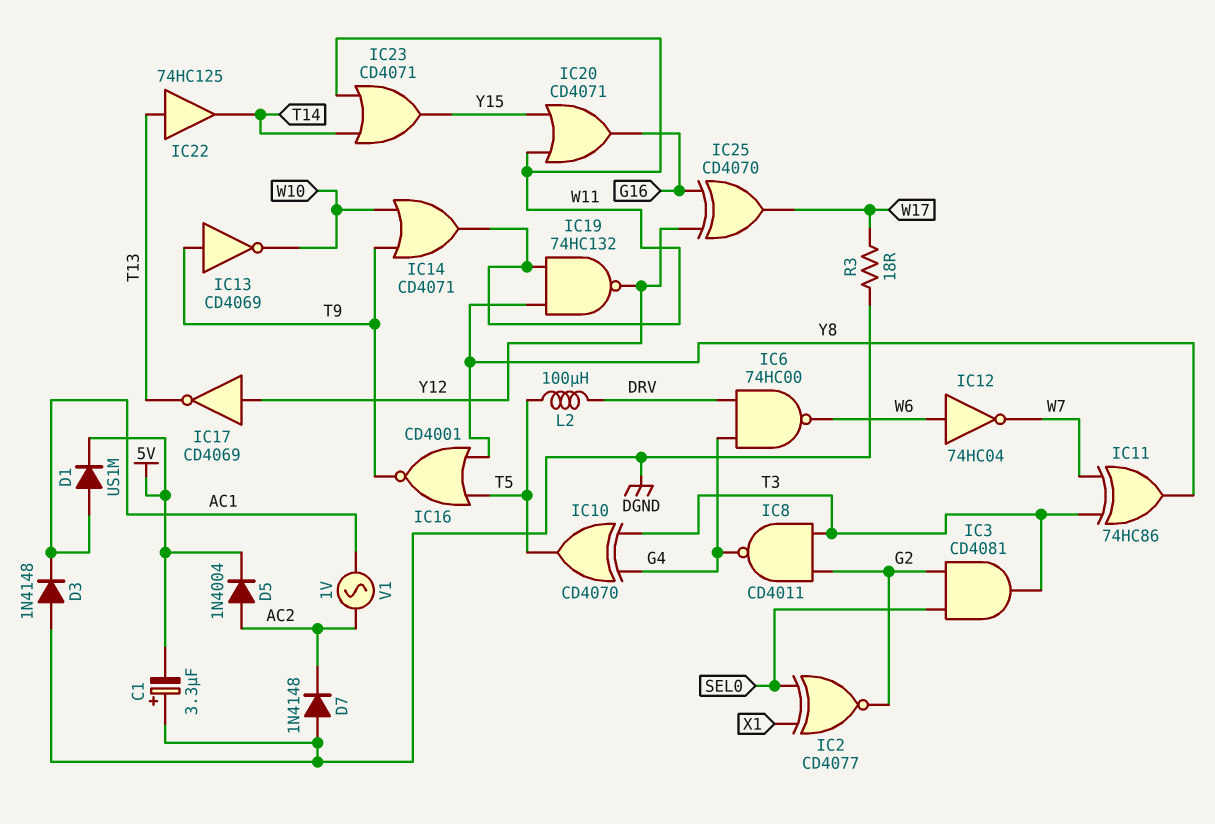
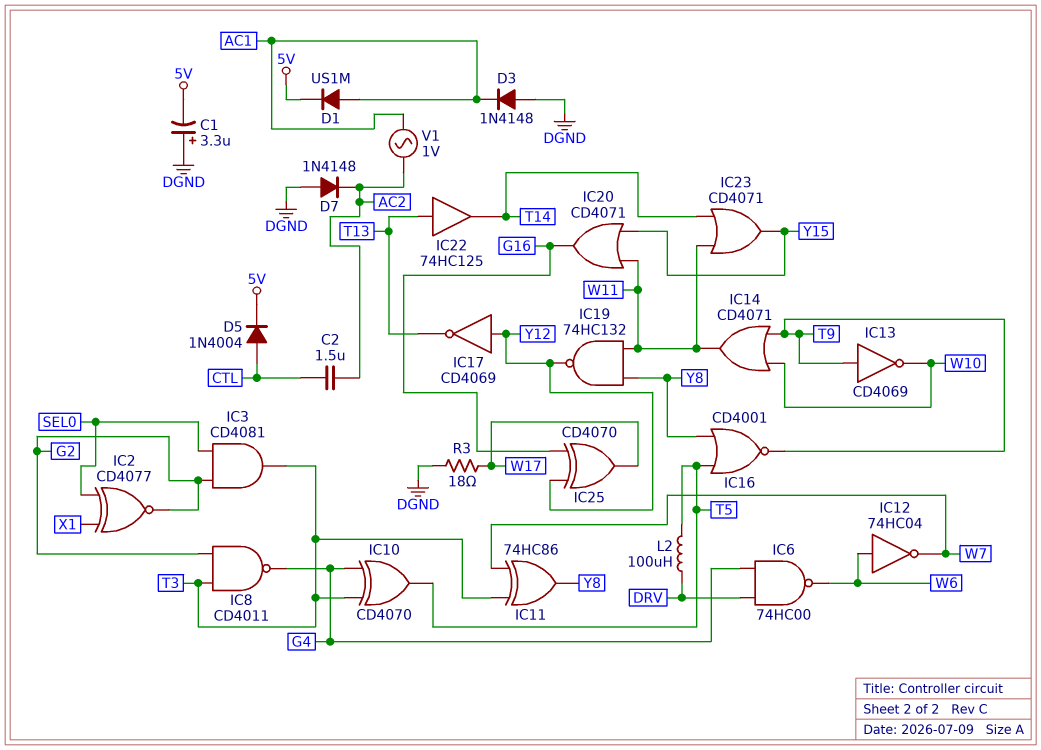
C2: none -> 1.5uF (AC2, CTL)
D5: diode 1N4004 (A AC2, K 5V) -> diode 1N4004 (A CTL, K 5V)

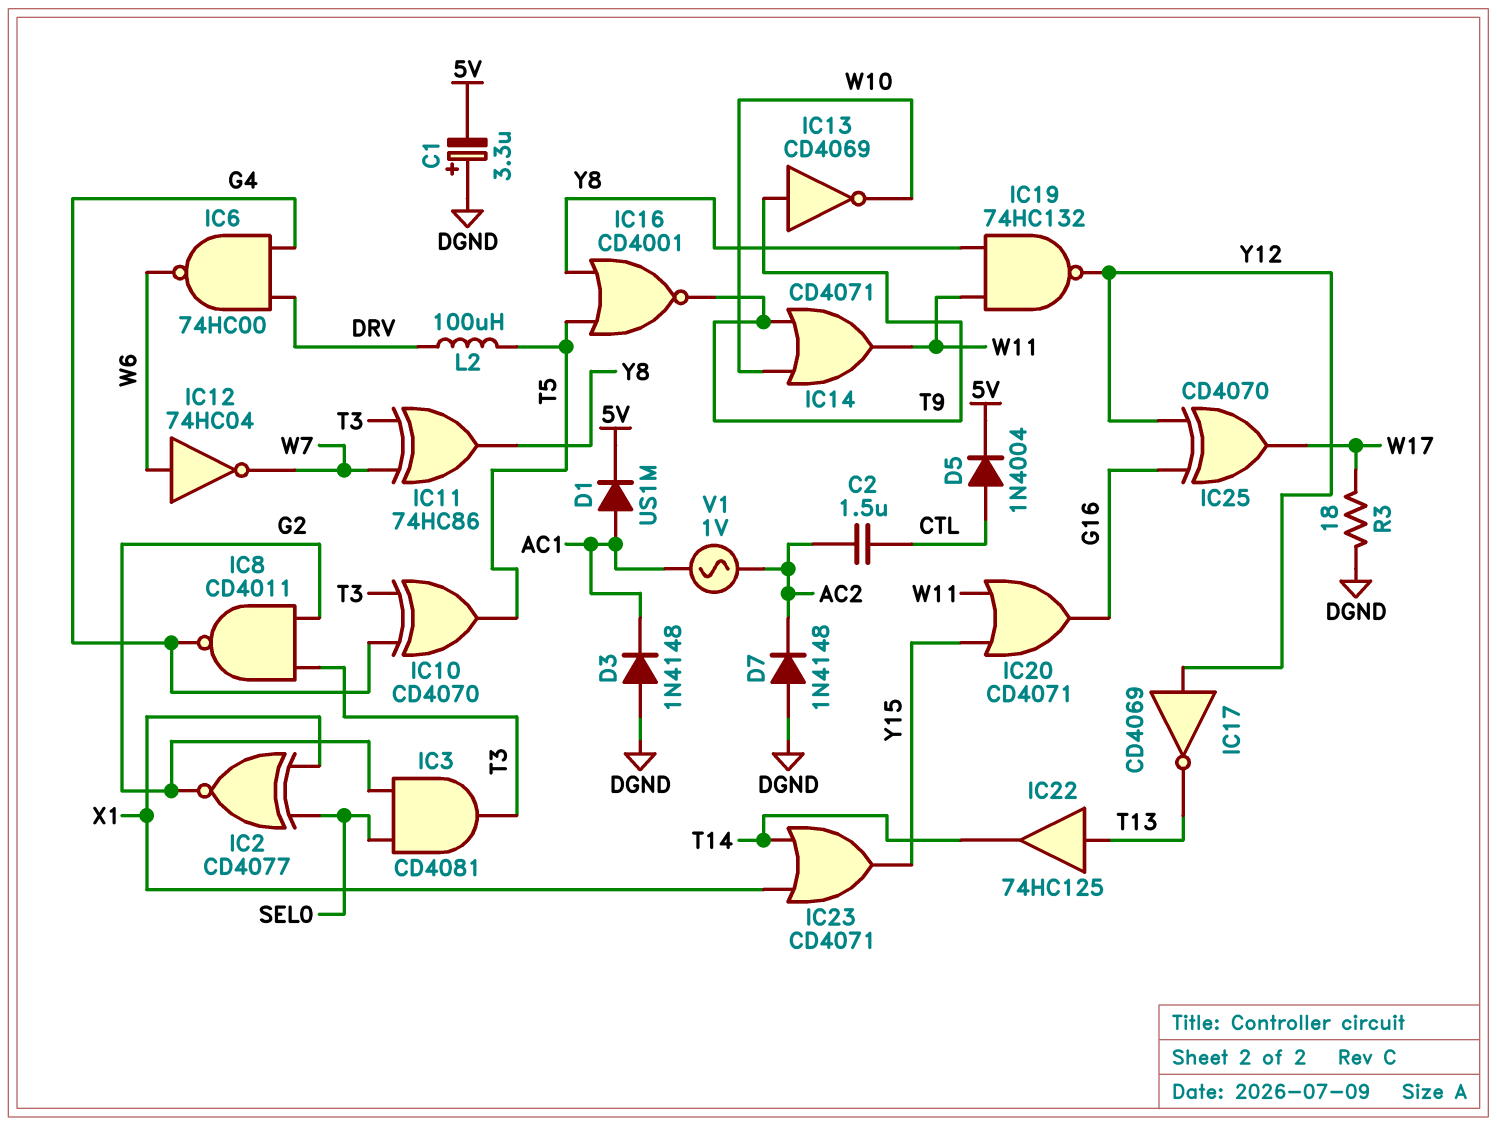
IC23: OR CD4071 (in T14, in W11, out Y15) -> OR CD4071 (in T14, in X1, out Y15)

